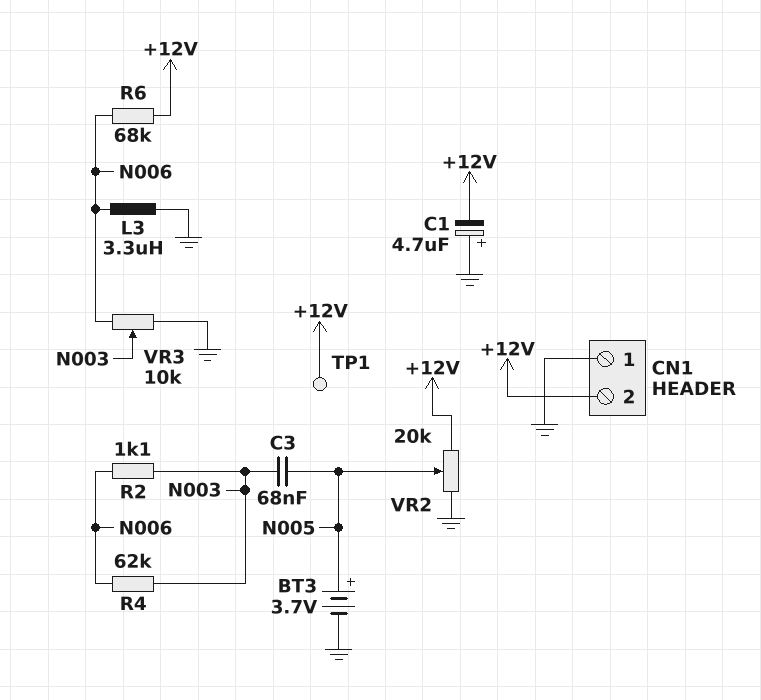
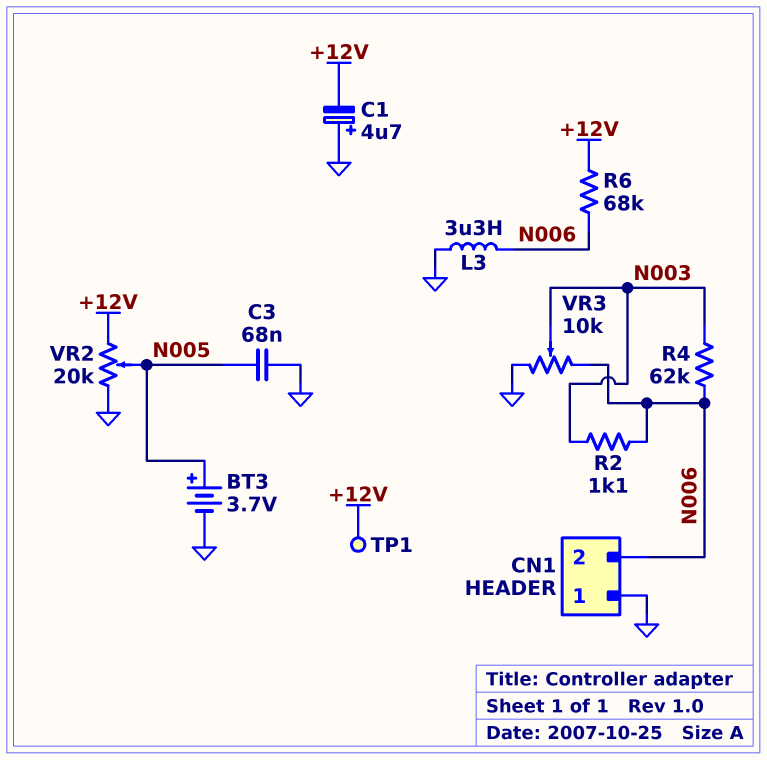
C3: 68nF (N003, N005) -> 68nF (GND, N005)
CN1 pin 2: +12V -> N006

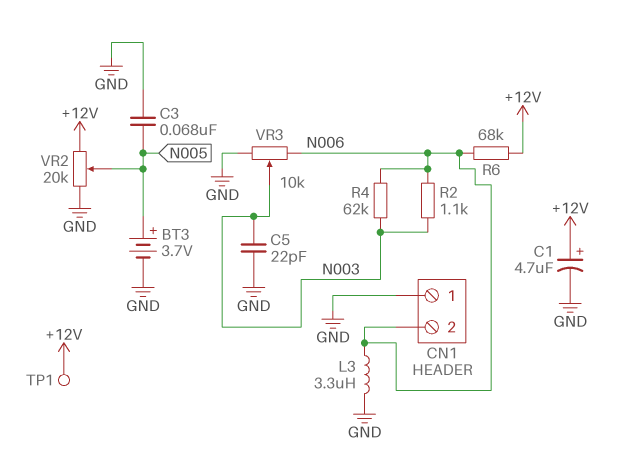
C1: 4.7uF (plus GND, minus +12V) -> 4.7uF (plus +12V, minus GND)
C5: none -> 22pF (GND, N003)

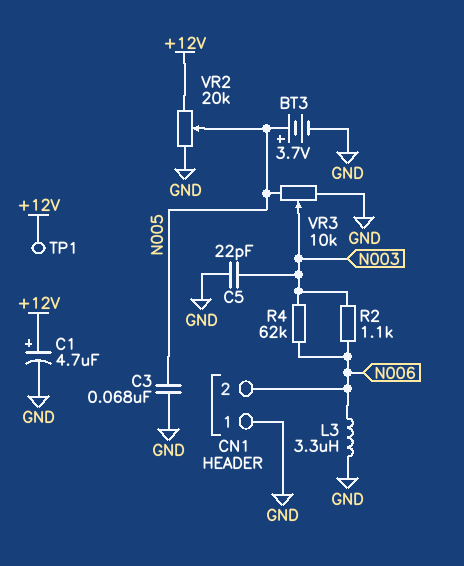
R6: 68k (+12V, N006) -> none
VR3: 10k (GND, N006, wiper N003) -> 10k (GND, N005, wiper N003)

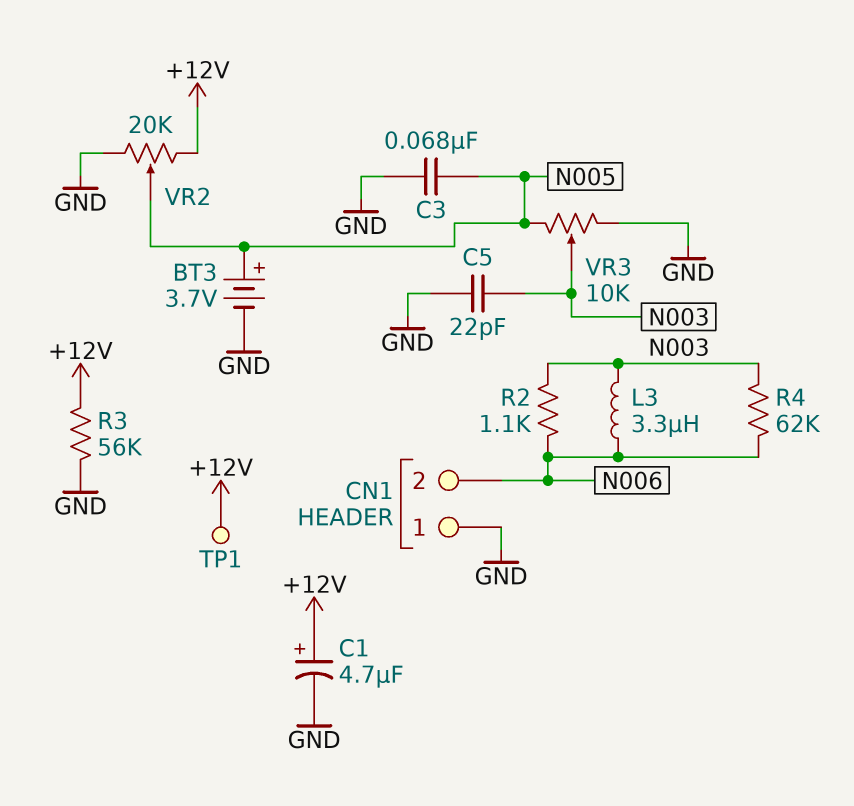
L3: 3.3uH (GND, N006) -> 3.3uH (N003, N006)
R3: none -> 56k (+12V, GND)

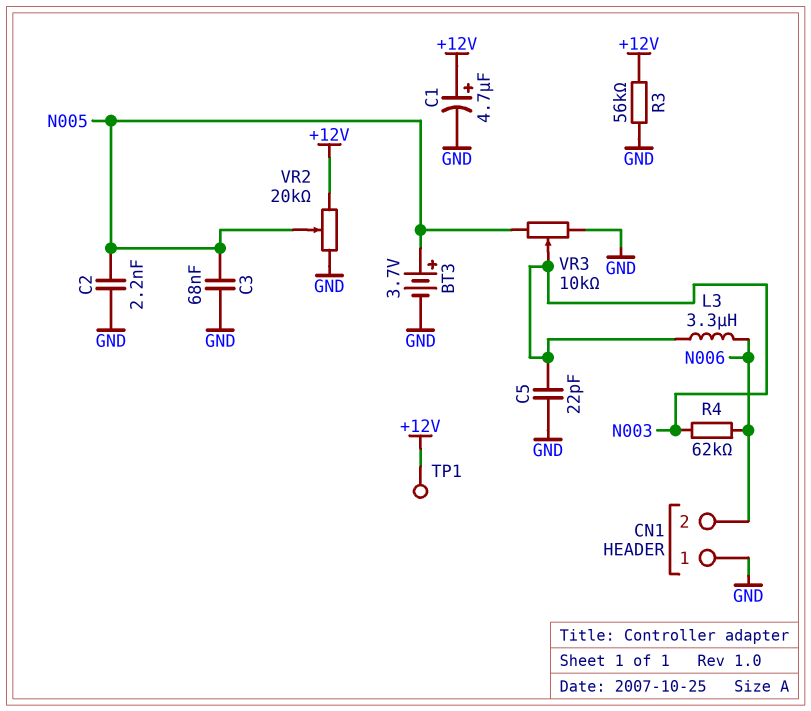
C2: none -> 2.2nF (GND, N005)
R2: 1.1k (N003, N006) -> none

